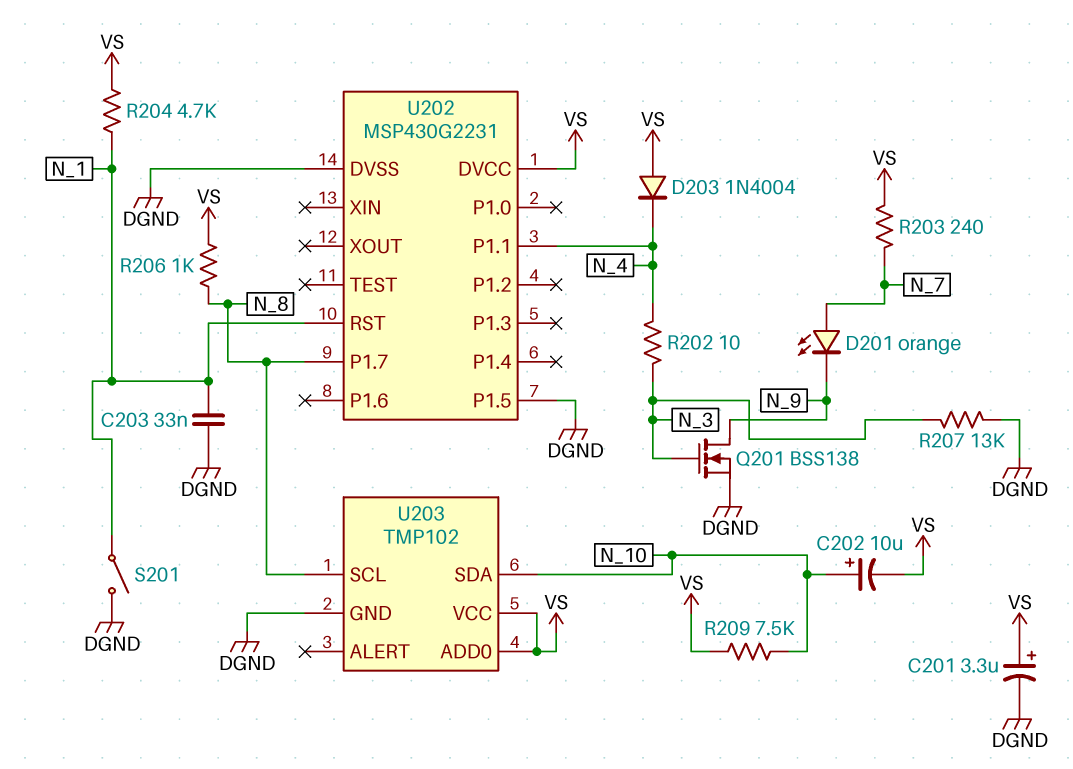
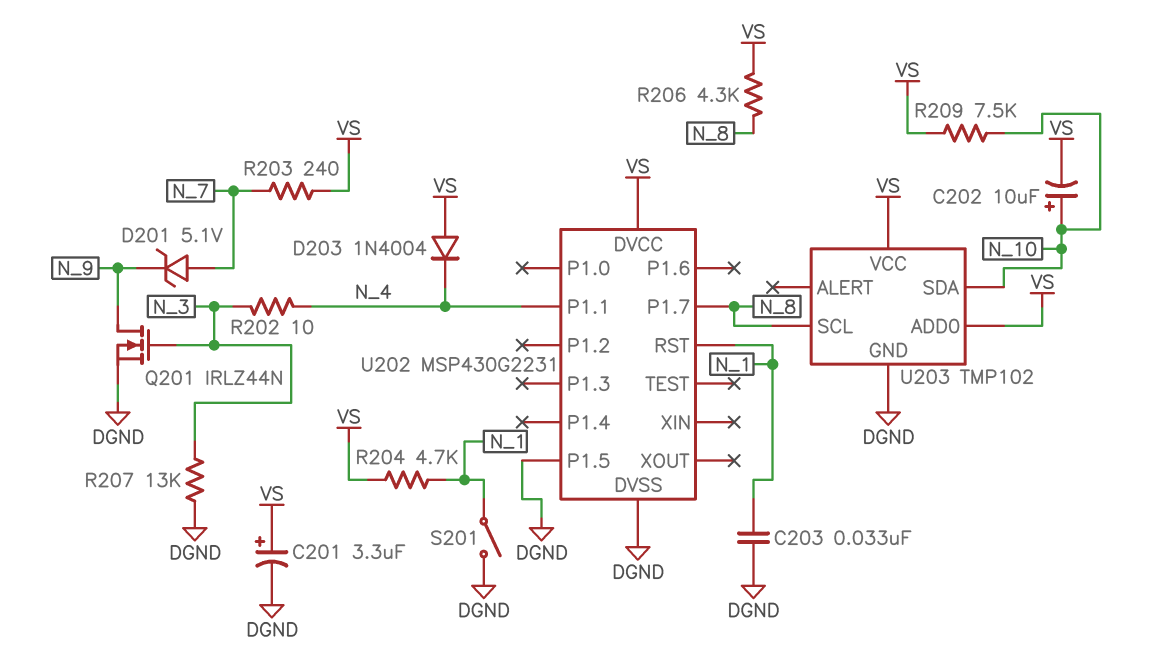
D201: LED orange (A N_7, K N_9) -> zener 5.1V (A N_7, K N_9)
Q201: NMOS BSS138 (G N_3, D N_9, S DGND) -> NMOS IRLZ44N (G N_3, D N_9, S DGND)
R206: 1k (N_8, VS) -> 4.3k (N_8, VS)

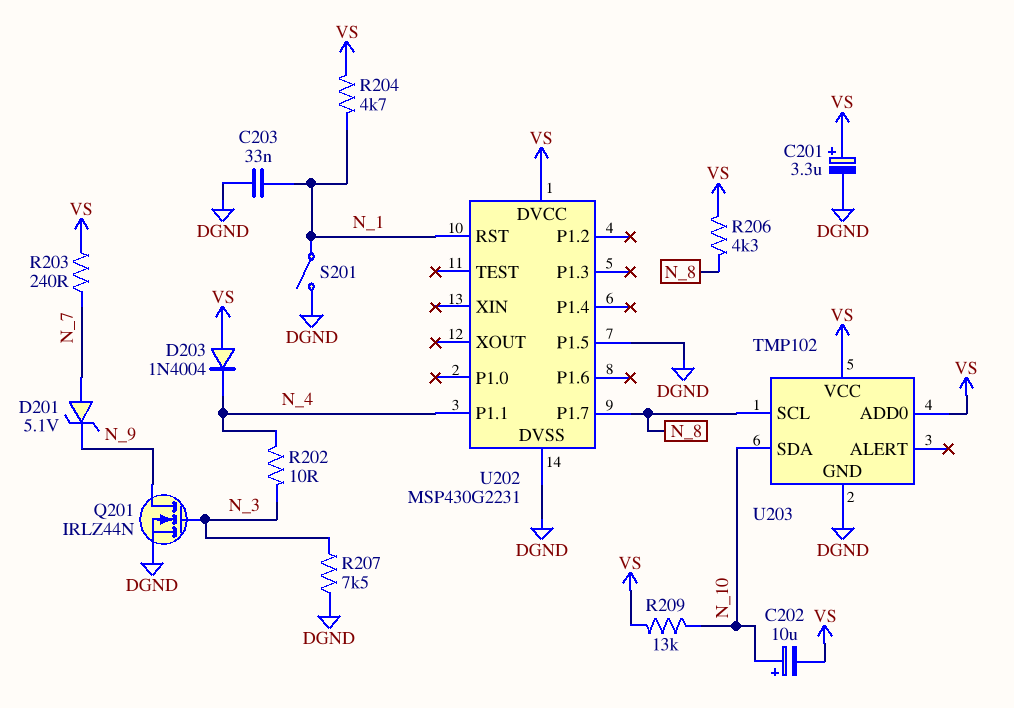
R207: 13k (DGND, N_3) -> 7.5k (DGND, N_3)
R209: 7.5k (N_10, VS) -> 13k (N_10, VS)

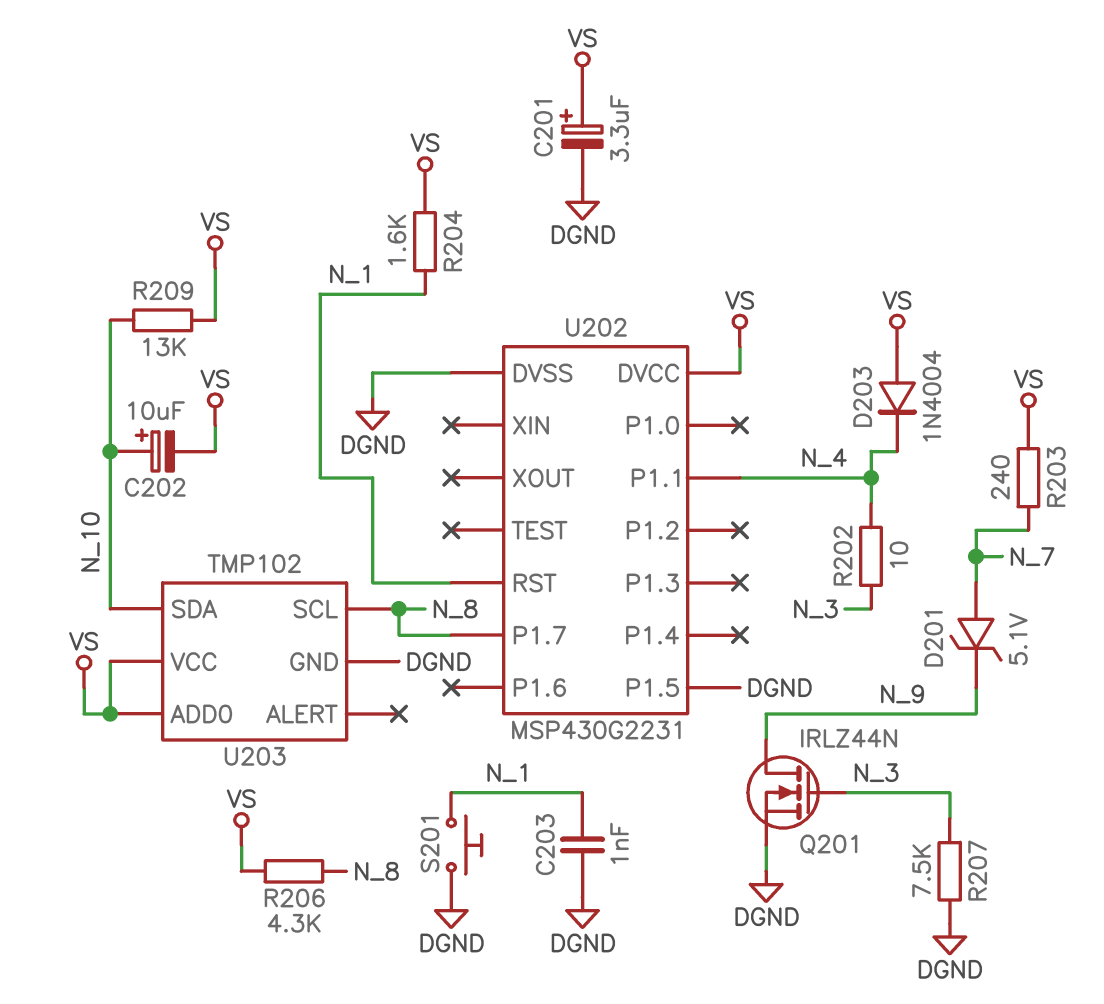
C203: 33nF (DGND, N_1) -> 1nF (DGND, N_1)
R204: 4.7k (N_1, VS) -> 1.6k (N_1, VS)
S201: switch (DGND, N_1) -> button (DGND, N_1)

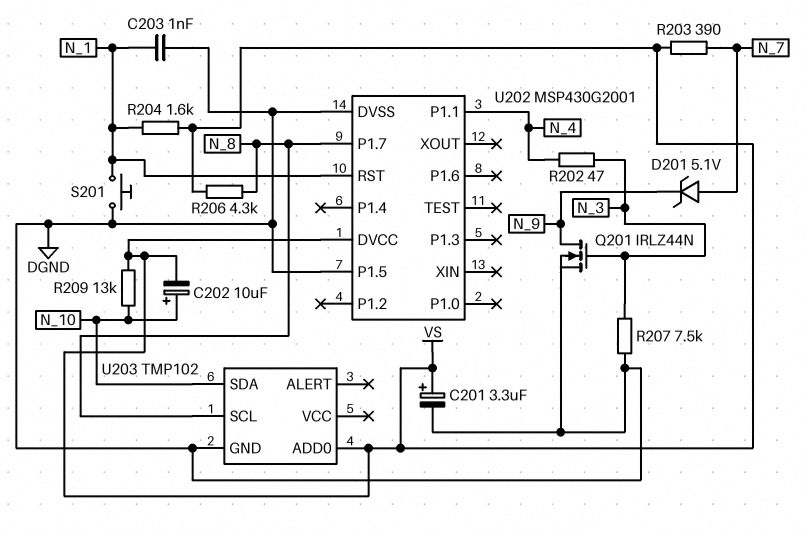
D203: diode 1N4004 (A VS, K N_4) -> none
R202: 10 (N_3, N_4) -> 47 (N_3, N_4)
R203: 240 (N_7, VS) -> 390 (N_7, VS)
U202: MSP430G2231 -> MSP430G2001
U203 pin VCC: VS -> none

